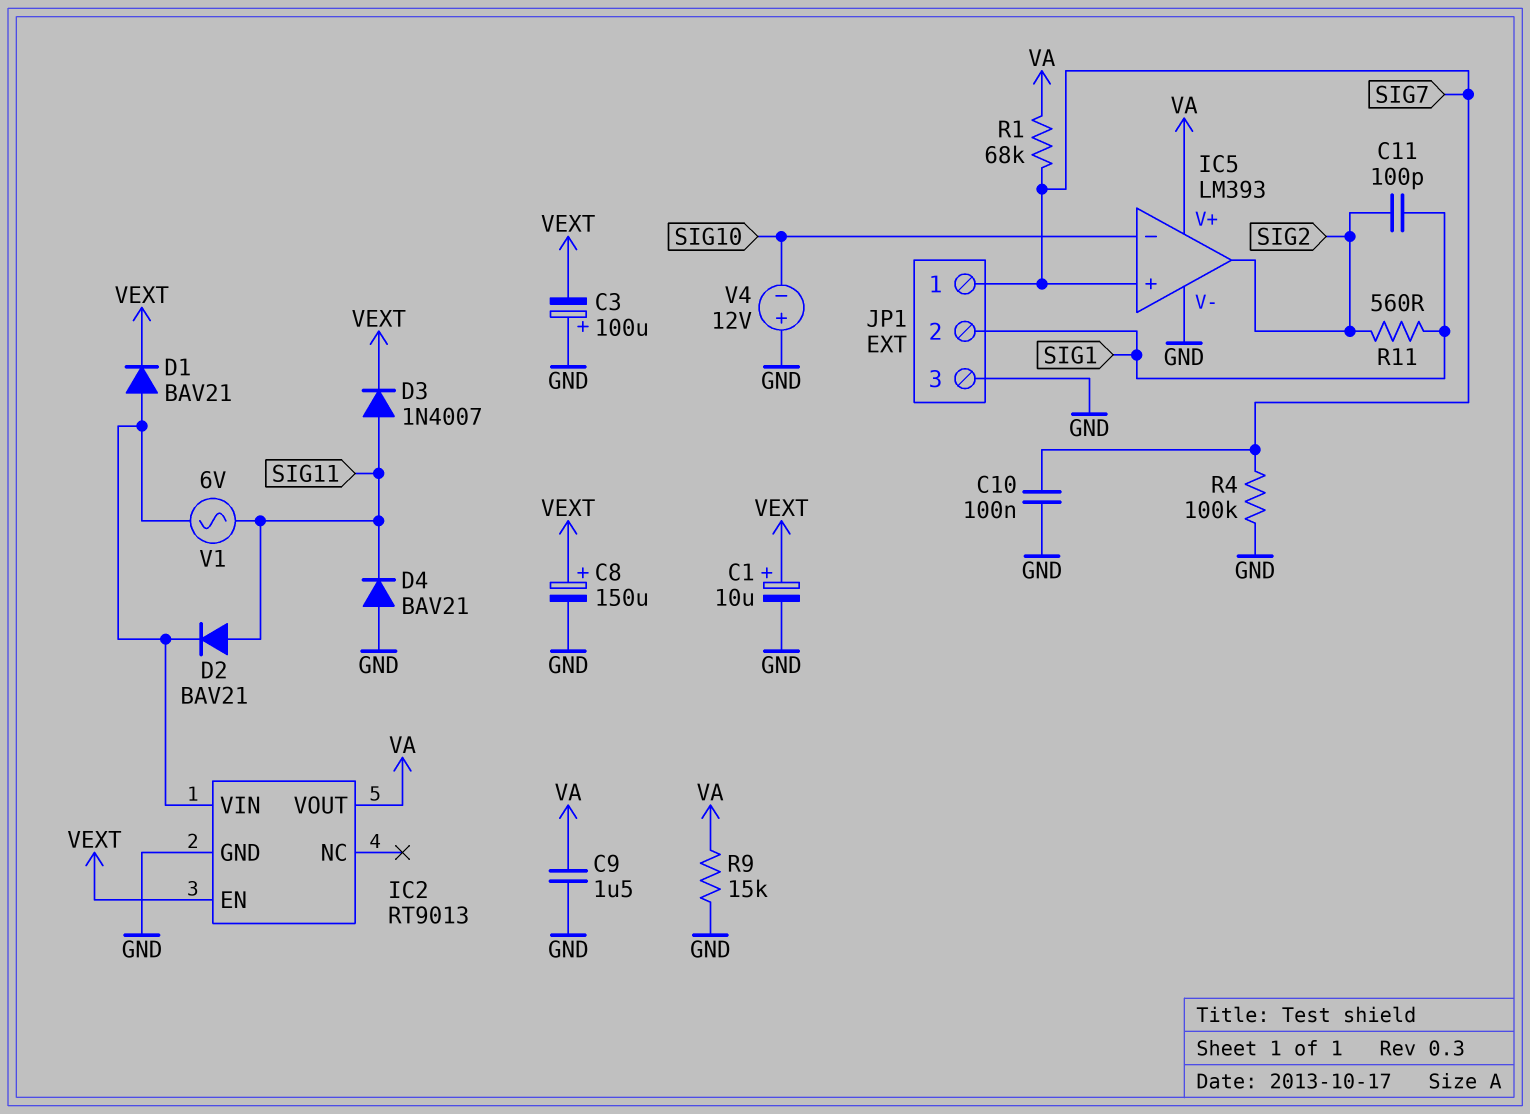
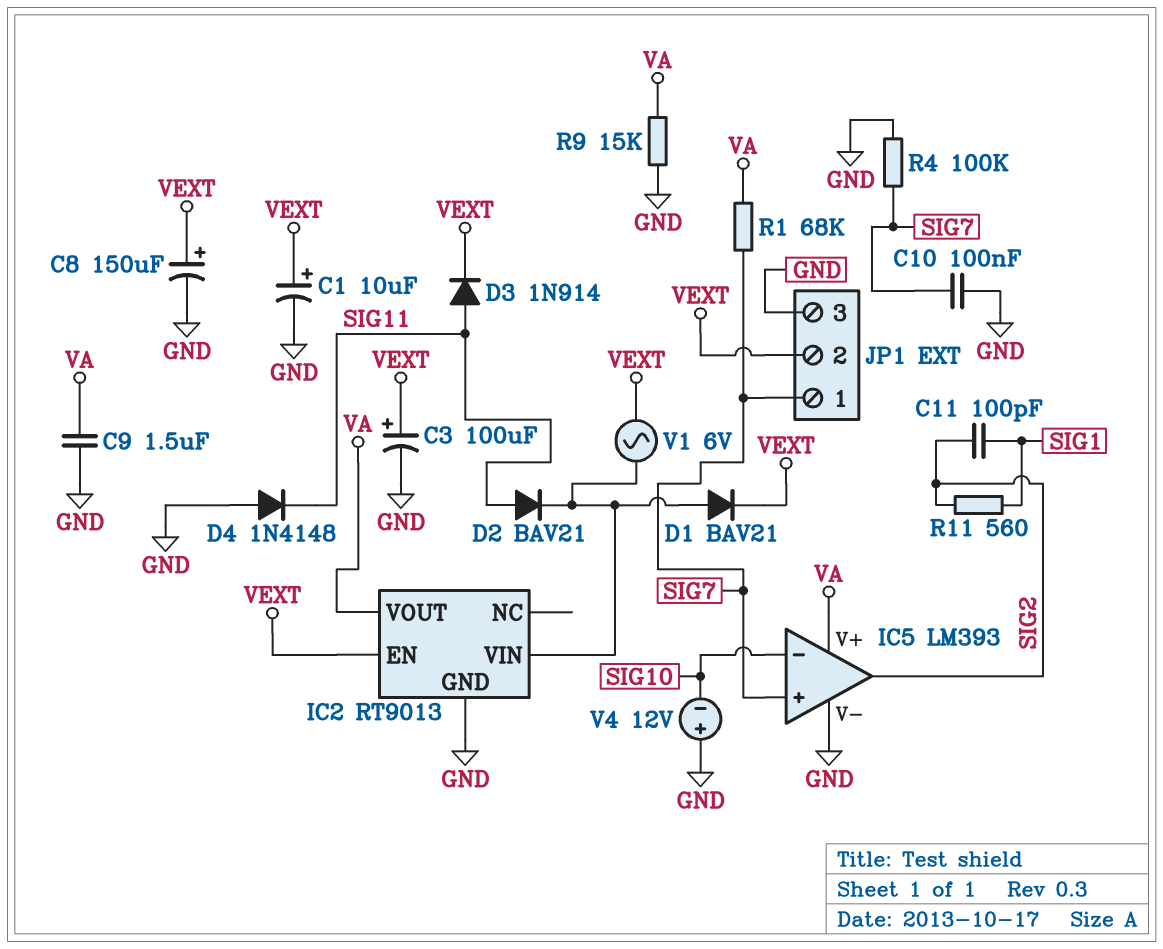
C3: 100uF (plus GND, minus VEXT) -> 100uF (plus VEXT, minus GND)
D3: diode 1N4007 (A SIG11, K VEXT) -> diode 1N914 (A SIG11, K VEXT)
D4: diode BAV21 (A GND, K SIG11) -> diode 1N4148 (A GND, K SIG11)
JP1 pin 2: SIG1 -> VEXT
V1: AC 6V (IC2/VIN, SIG11) -> AC 6V (IC2/VIN, VEXT)

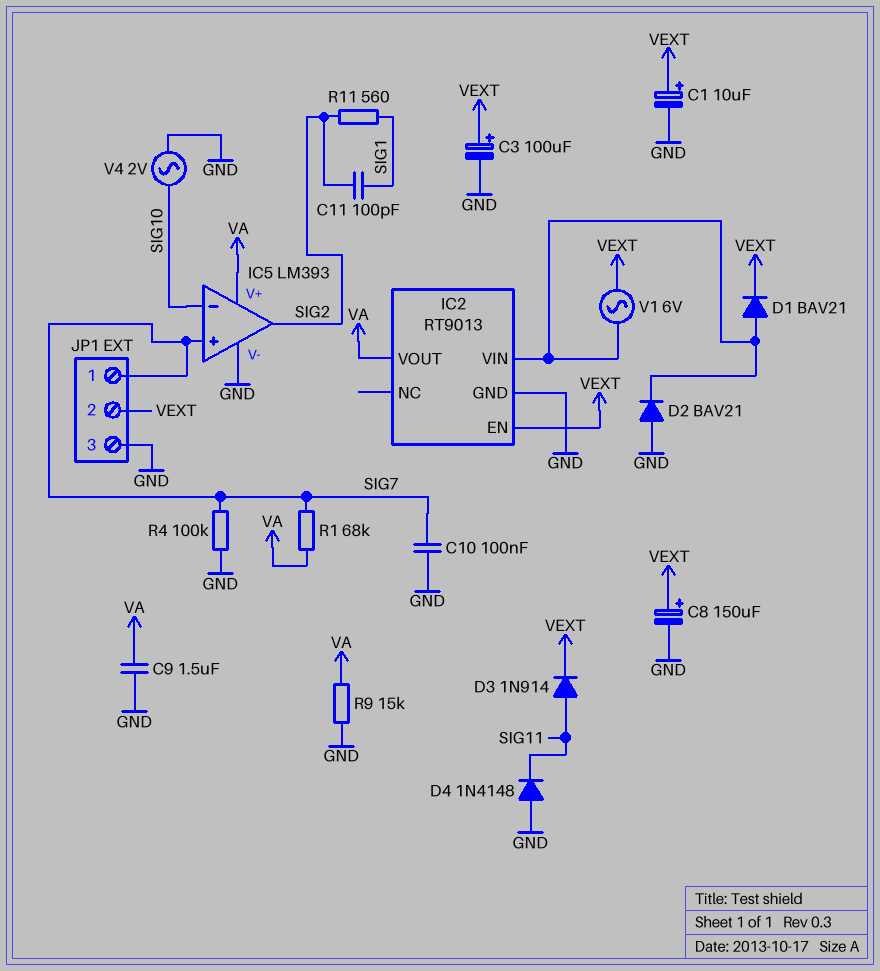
D2: diode BAV21 (A SIG11, K IC2/VIN) -> diode BAV21 (A GND, K IC2/VIN)
V4: 12V (plus GND, minus SIG10) -> AC 2V (GND, SIG10)

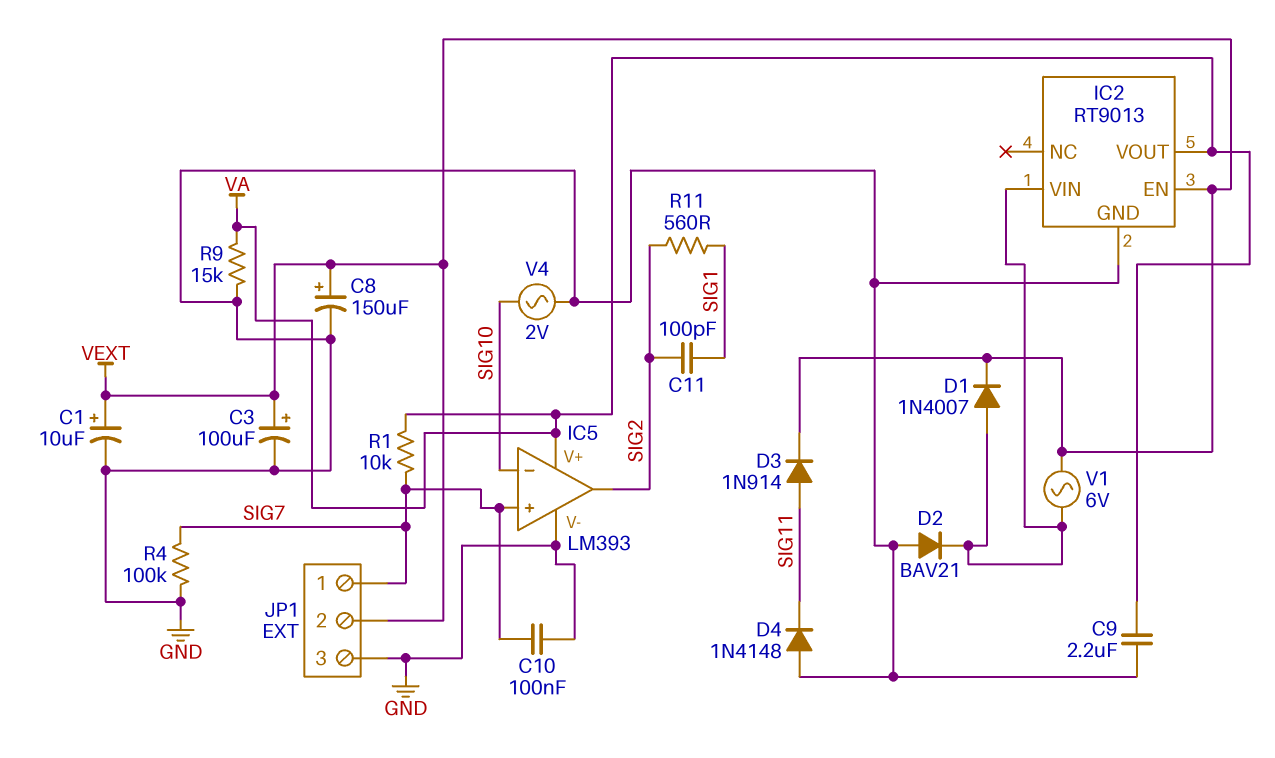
C9: 1.5uF (GND, VA) -> 2.2uF (GND, VA)
D1: diode BAV21 (A IC2/VIN, K VEXT) -> diode 1N4007 (A IC2/VIN, K VEXT)
R1: 68k (SIG7, VA) -> 10k (SIG7, VA)

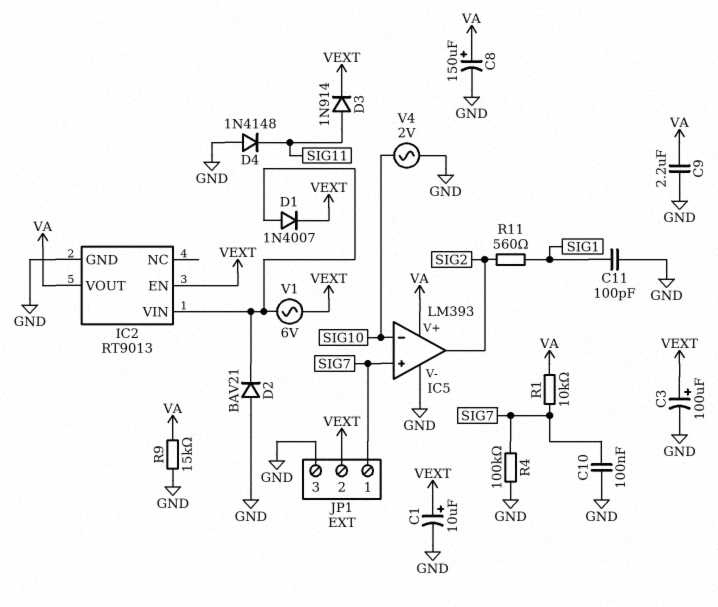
C8: 150uF (plus VEXT, minus GND) -> 150uF (plus VA, minus GND)
C11: 100pF (SIG1, SIG2) -> 100pF (GND, SIG1)

